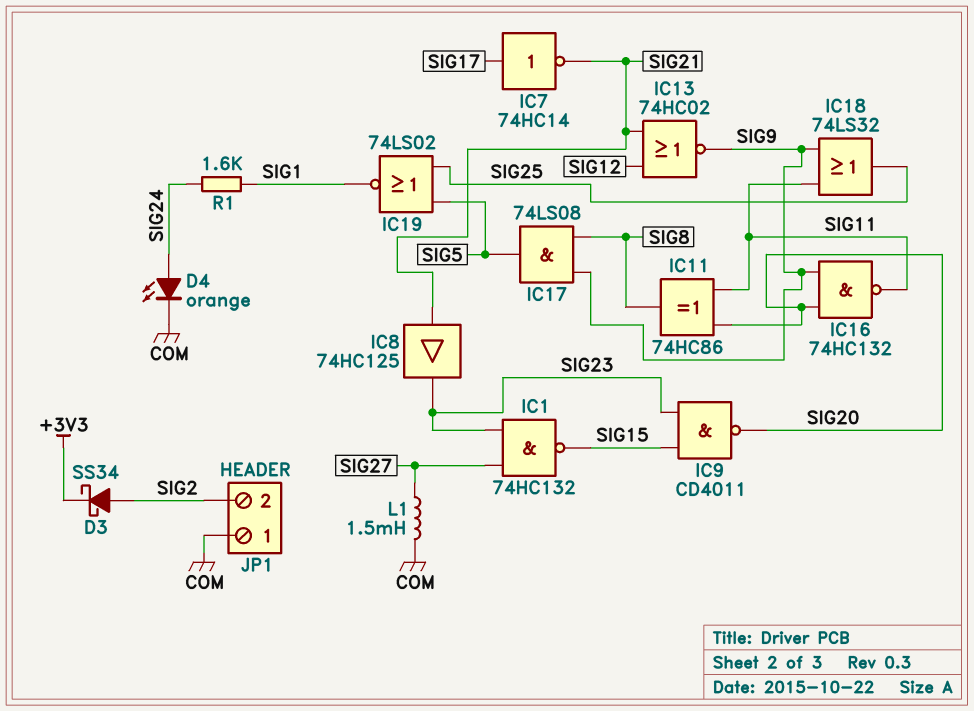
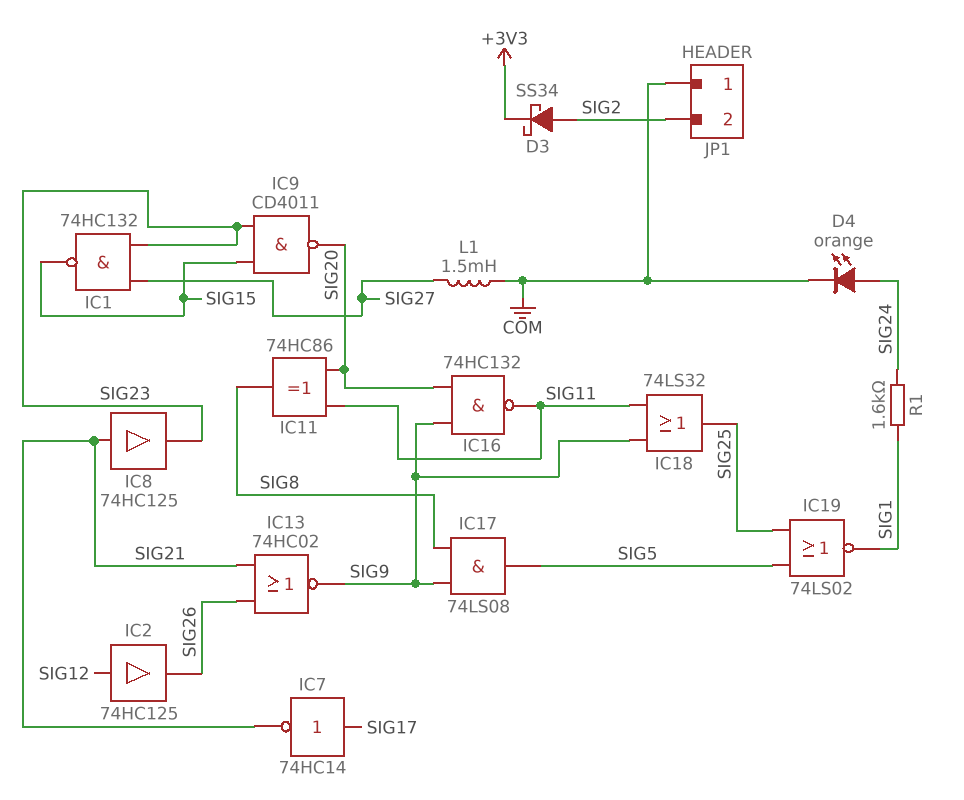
IC2: none -> buffer 74HC125 (in SIG12, out SIG26)
IC13: NOR 74HC02 (in SIG12, in SIG21, out SIG9) -> NOR 74HC02 (in SIG21, in SIG26, out SIG9)

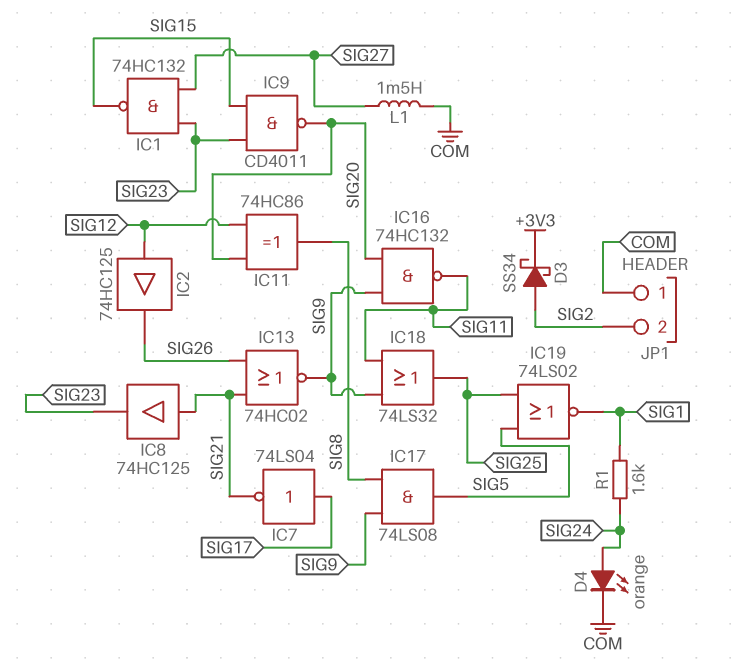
IC7: NOT 74HC14 (in SIG17, out SIG21) -> NOT 74LS04 (in SIG17, out SIG21)
IC11: XOR 74HC86 (in SIG11, in SIG20, out SIG8) -> XOR 74HC86 (in SIG12, in SIG20, out SIG8)

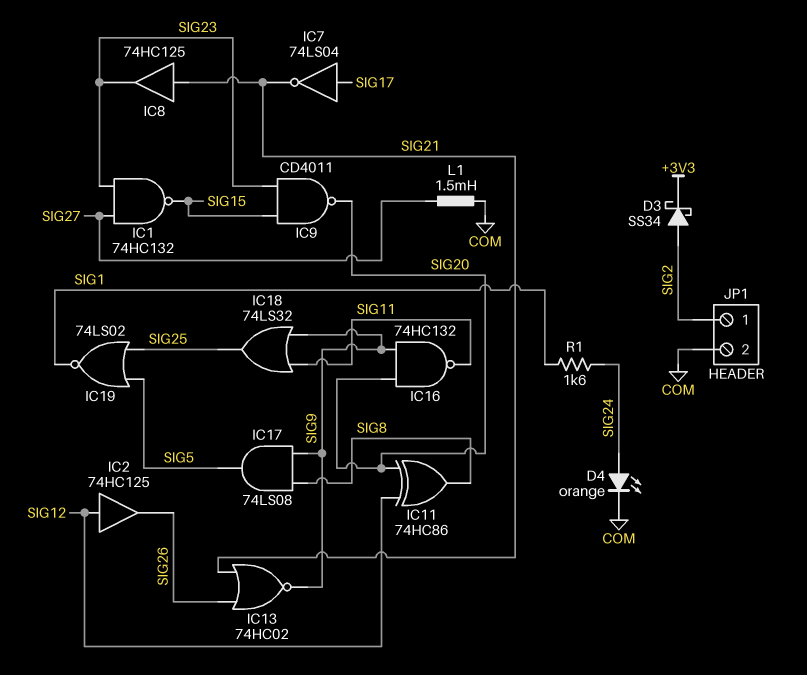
JP1 pin 1: COM -> SIG2
JP1 pin 2: SIG2 -> COM

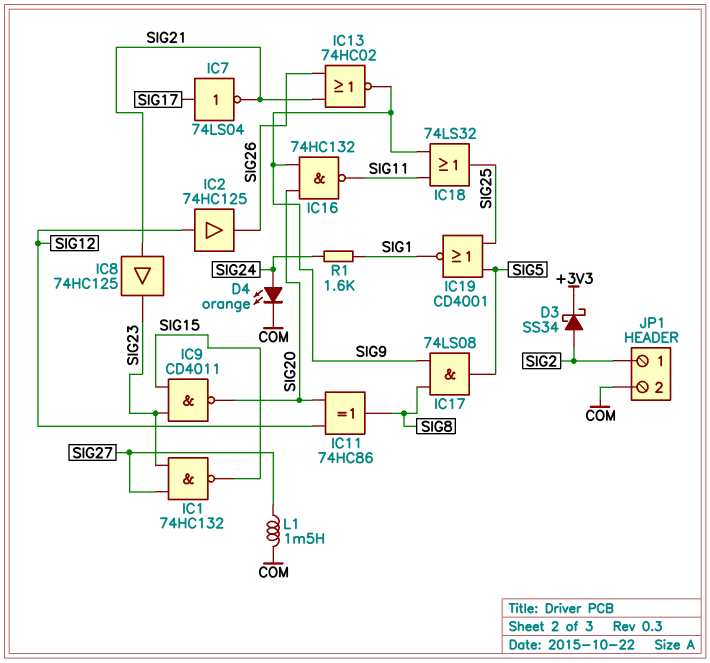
IC19: NOR 74LS02 (in SIG5, in SIG25, out SIG1) -> NOR CD4001 (in SIG5, in SIG25, out SIG1)

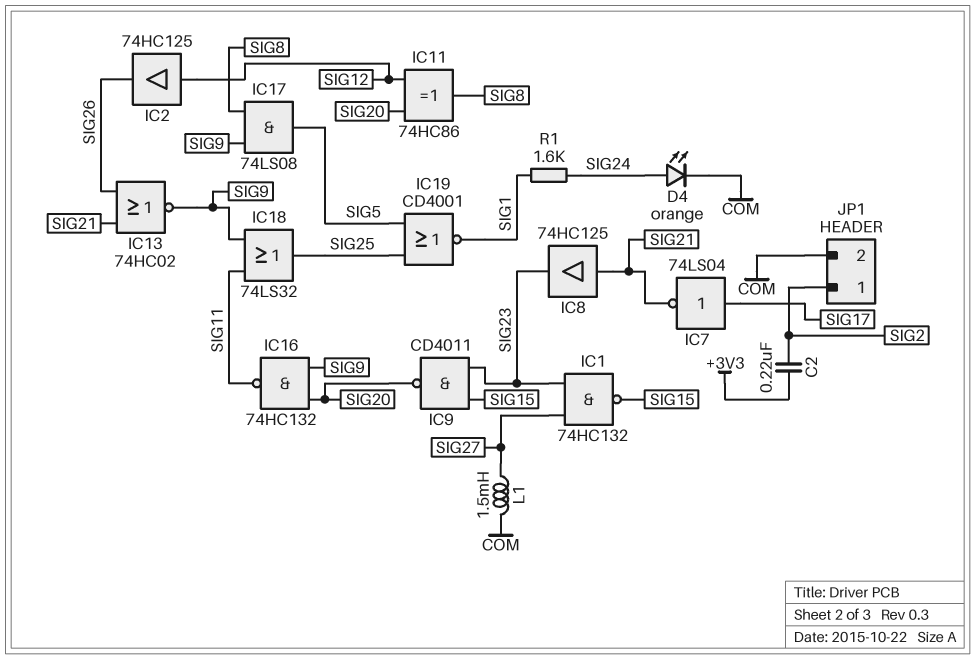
C2: none -> 220nF (+3V3, SIG2)
D3: schottky SS34 (A SIG2, K +3V3) -> none

